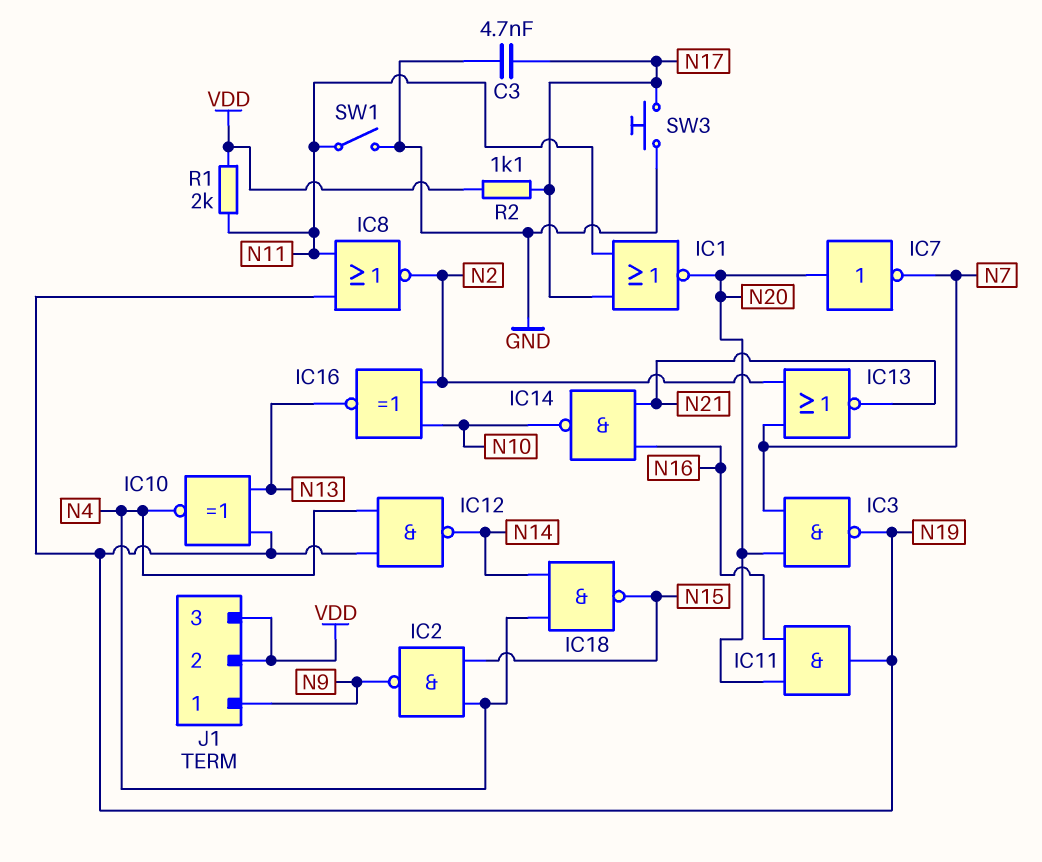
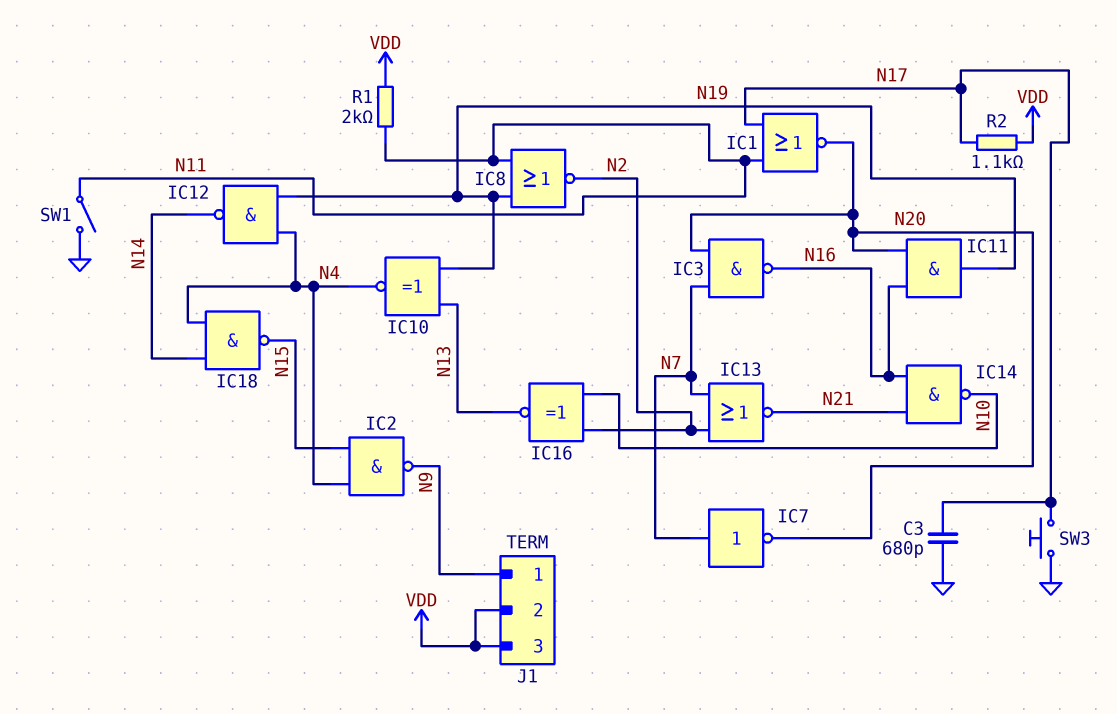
C3: 4.7nF (GND, N17) -> 680pF (GND, N17)
IC3: NAND (in N7, in N20, out N19) -> NAND (in N7, in N20, out N16)
IC7: NOT (in N20, out N7) -> NOT (in N7, out N20)

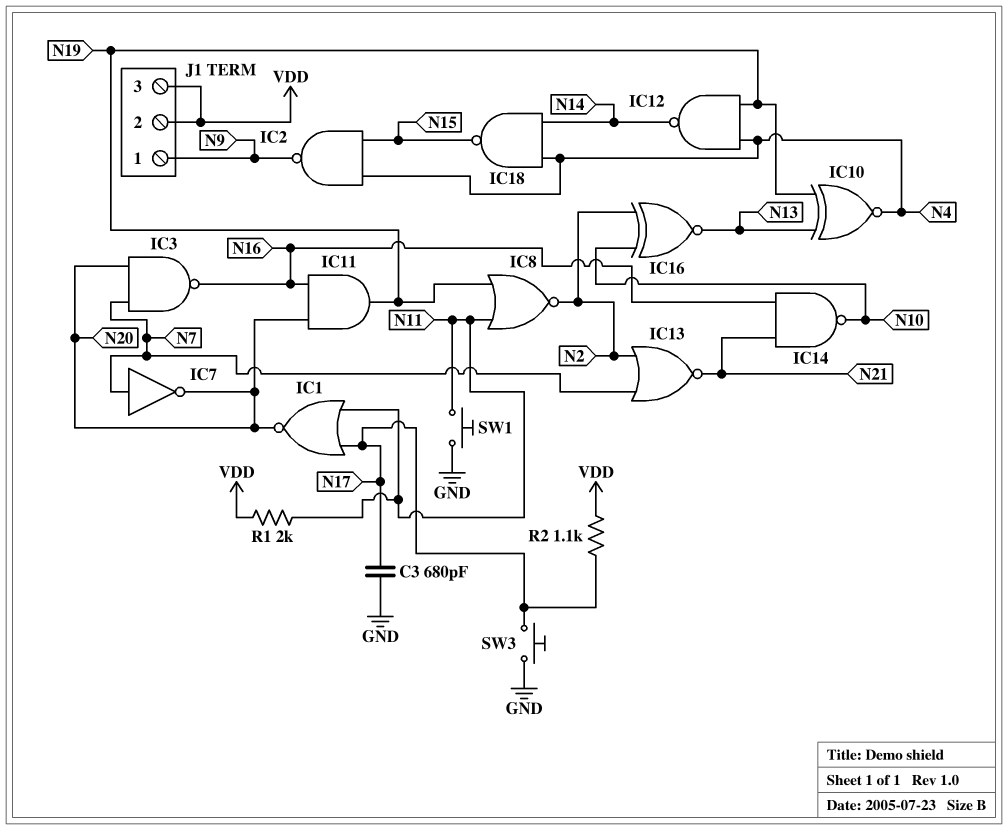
SW1: switch (GND, N11) -> button (GND, N11)

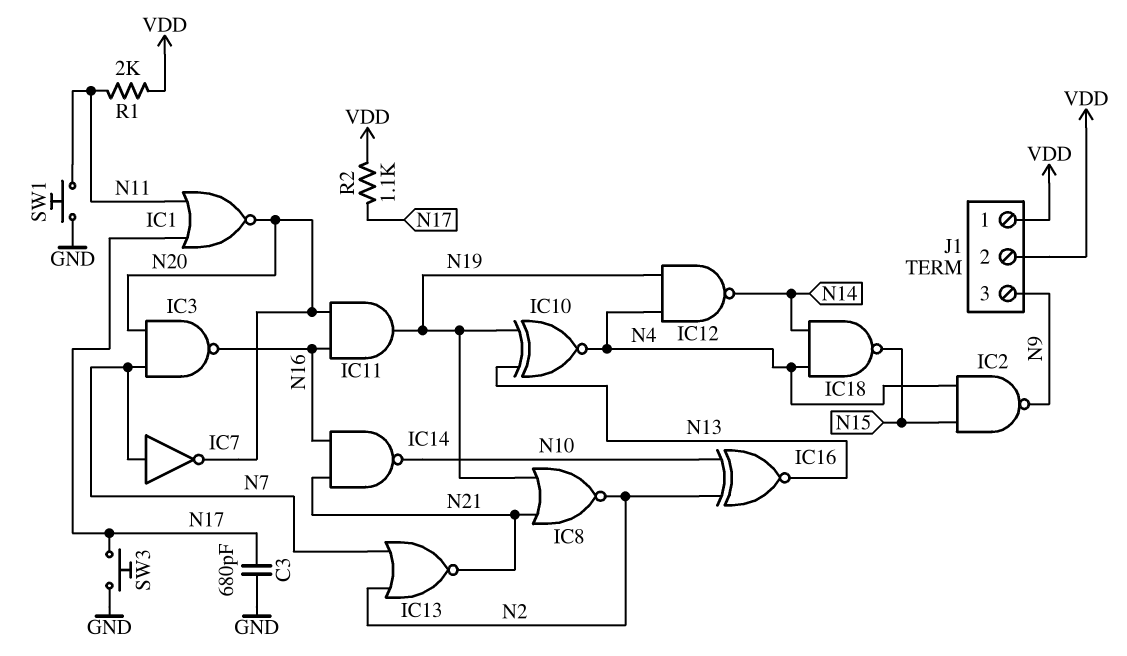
IC8: NOR (in N11, in N19, out N2) -> NOR (in N19, in N21, out N2)
J1 pin 1: N9 -> VDD
J1 pin 3: VDD -> N9

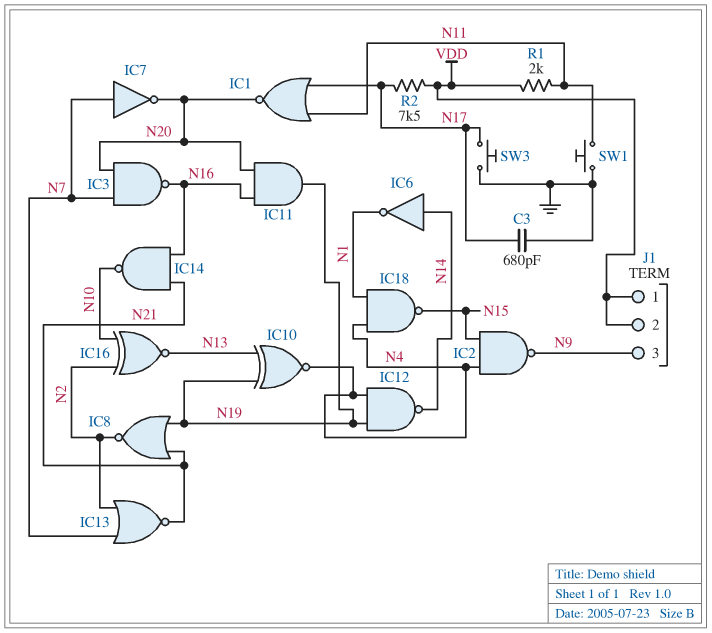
IC6: none -> NOT (in N14, out N1)
IC18: NAND (in N4, in N14, out N15) -> NAND (in N1, in N4, out N15)
R2: 1.1k (N17, VDD) -> 7.5k (N17, VDD)

